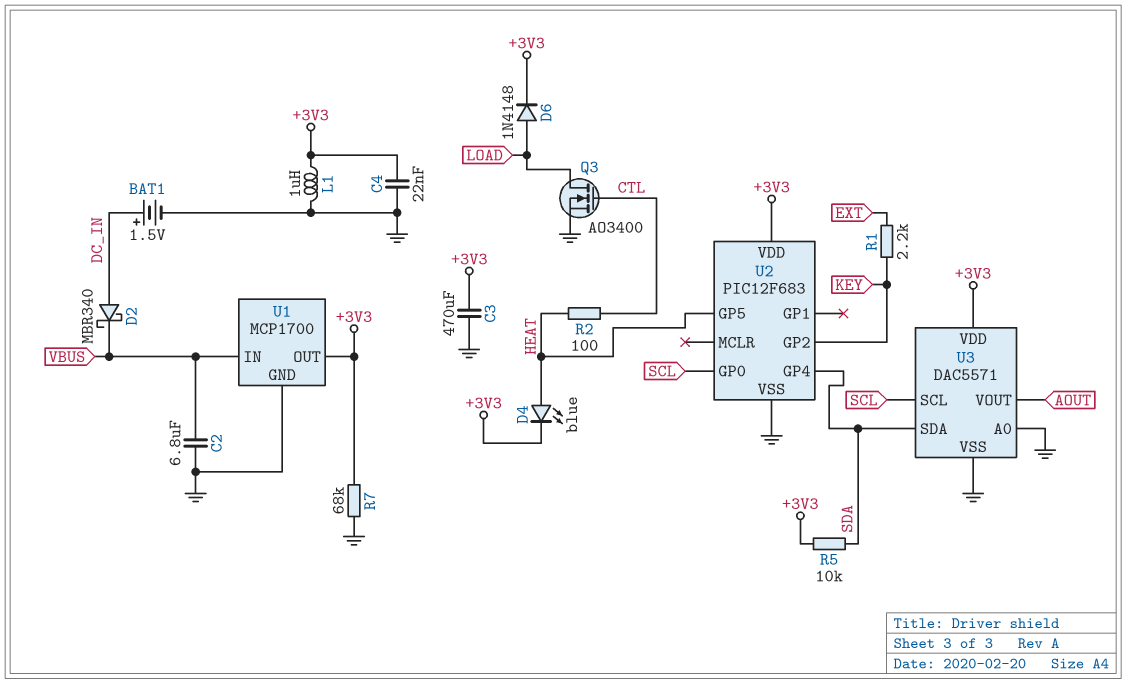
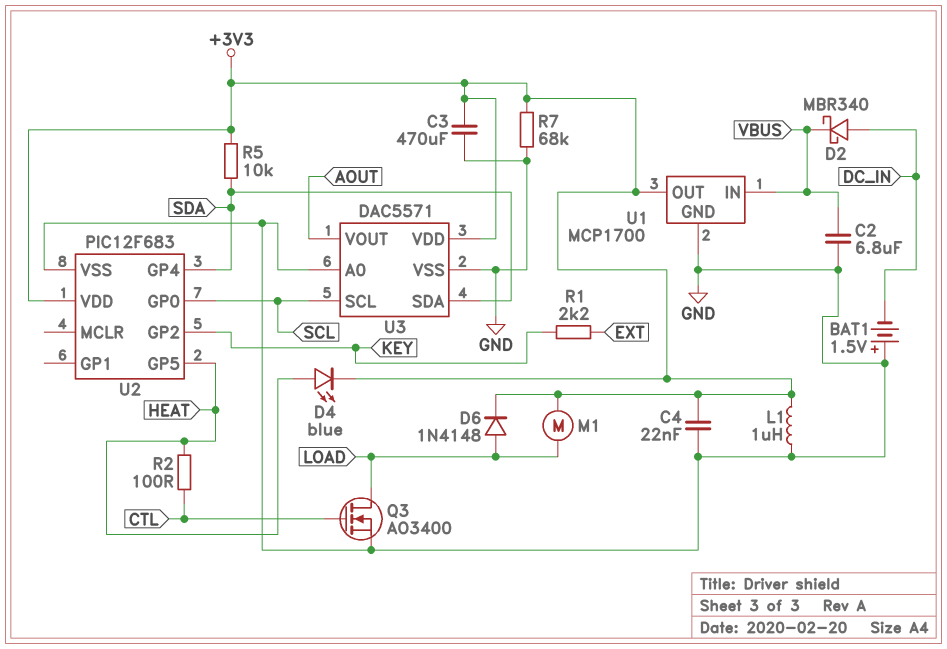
BAT1: 1.5V (plus DC_IN, minus GND) -> 1.5V (plus GND, minus DC_IN)
M1: none -> motor (+3V3, LOAD)

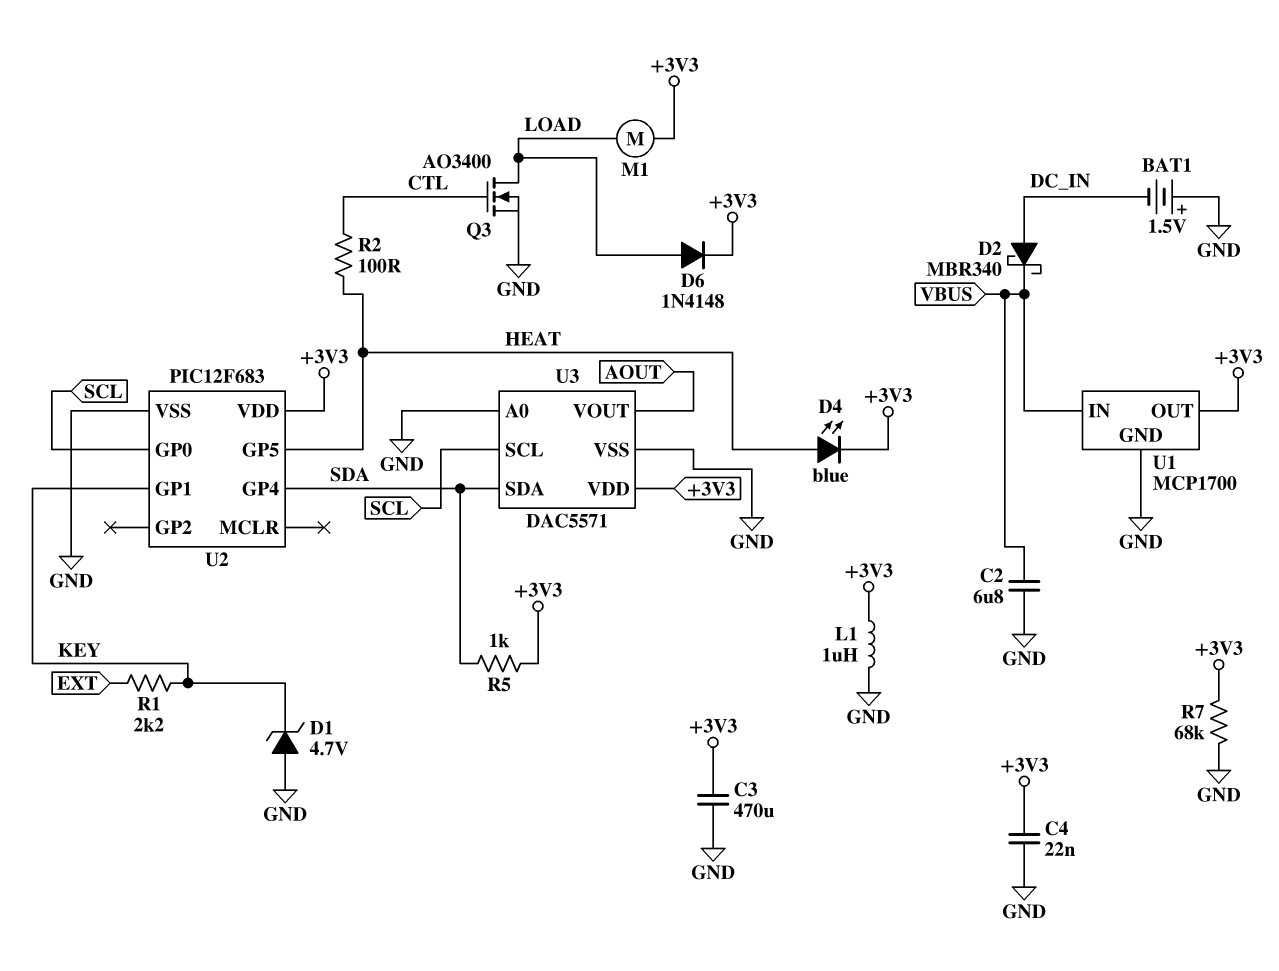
D1: none -> zener 4.7V (A GND, K KEY)
R5: 10k (+3V3, SDA) -> 1k (+3V3, SDA)
U2 pin GP1: none -> KEY
U2 pin GP2: KEY -> none

